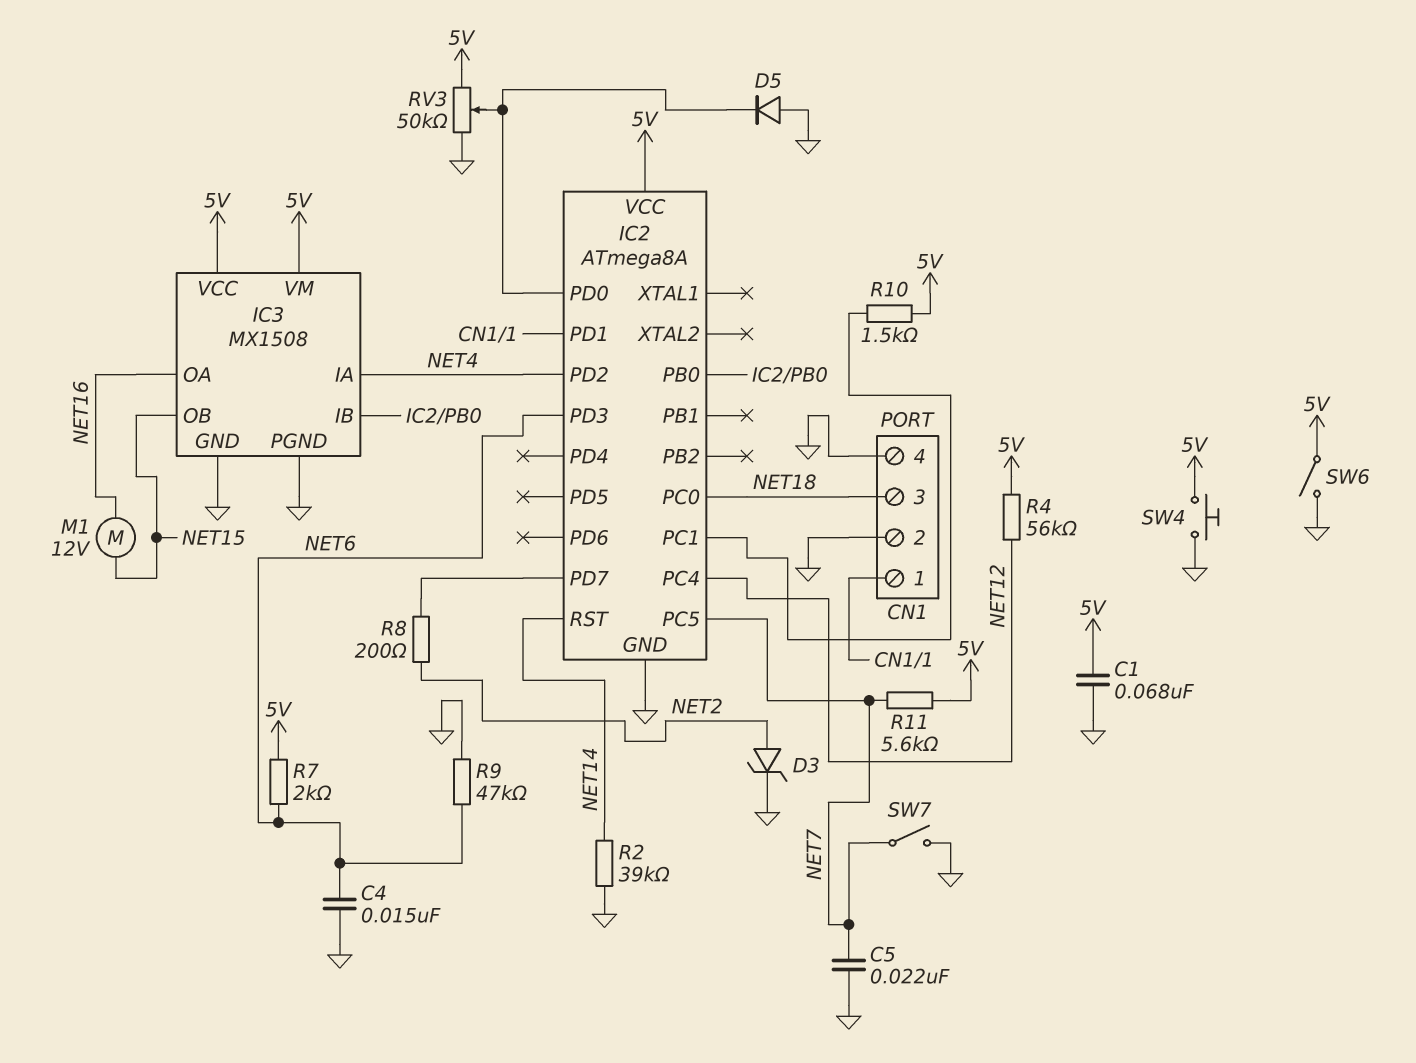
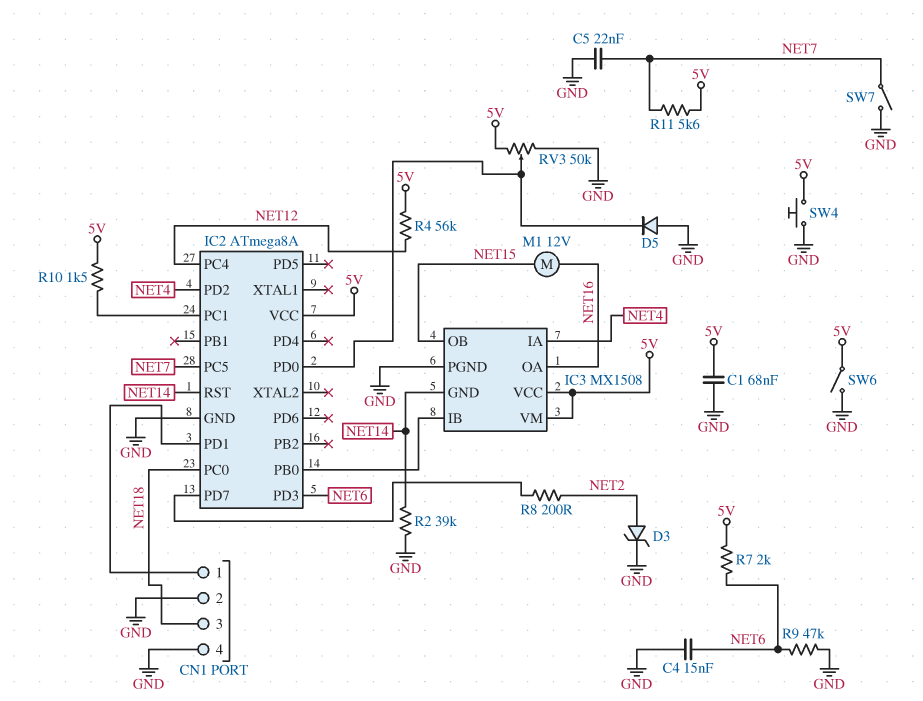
IC3 pin GND: GND -> NET14

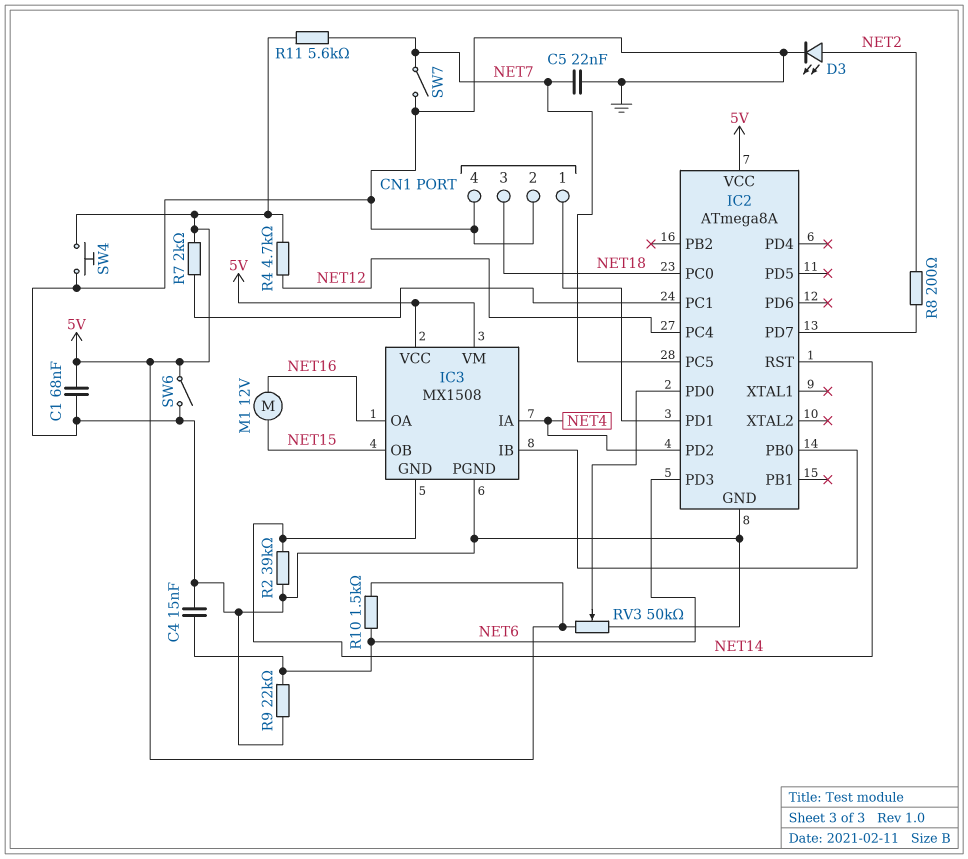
D3: zener (A NET2, K GND) -> LED (A NET2, K GND)
D5: diode (A GND, K IC2/PD0) -> none
R4: 56k (5V, NET12) -> 4.7k (5V, NET12)
R7: 2k (5V, NET6) -> 2k (5V, IC2/PC1)
R9: 47k (GND, NET6) -> 22k (GND, NET6)
R10: 1.5k (5V, IC2/PC1) -> 1.5k (5V, NET6)

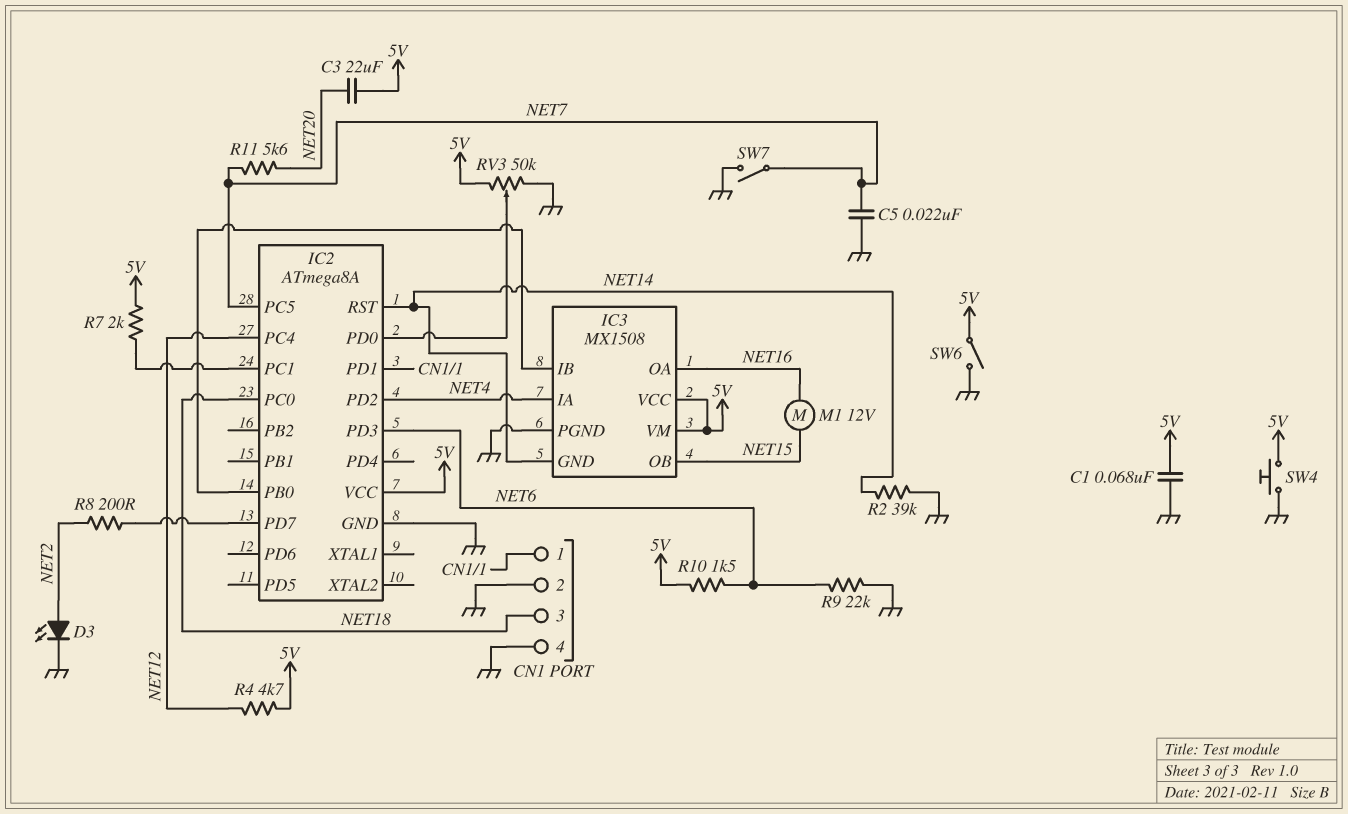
C3: none -> 22uF (5V, NET20)
C4: 15nF (GND, NET6) -> none
R11: 5.6k (5V, NET7) -> 5.6k (NET7, NET20)

